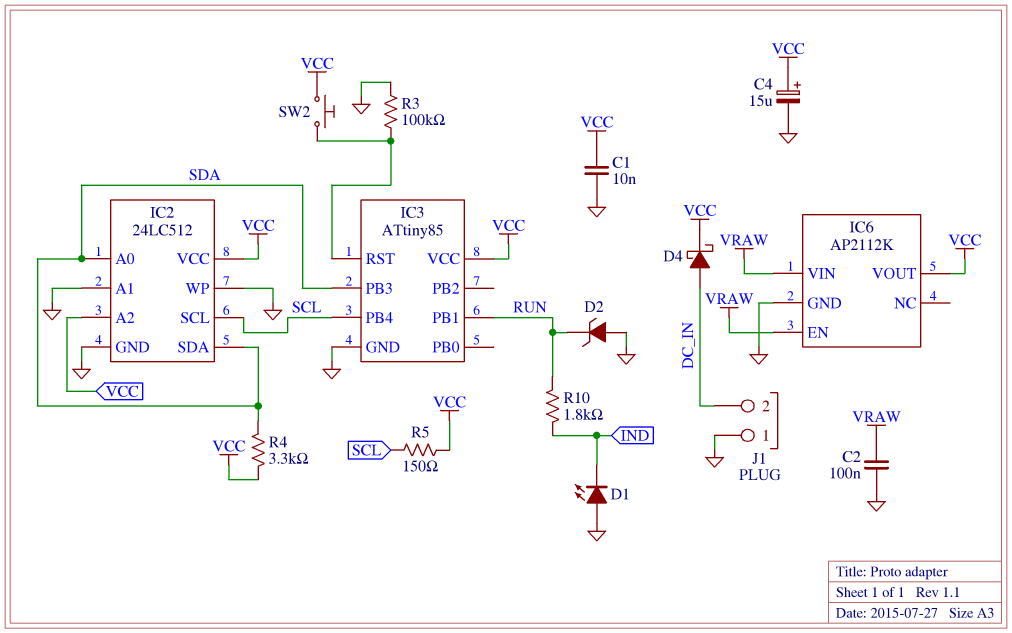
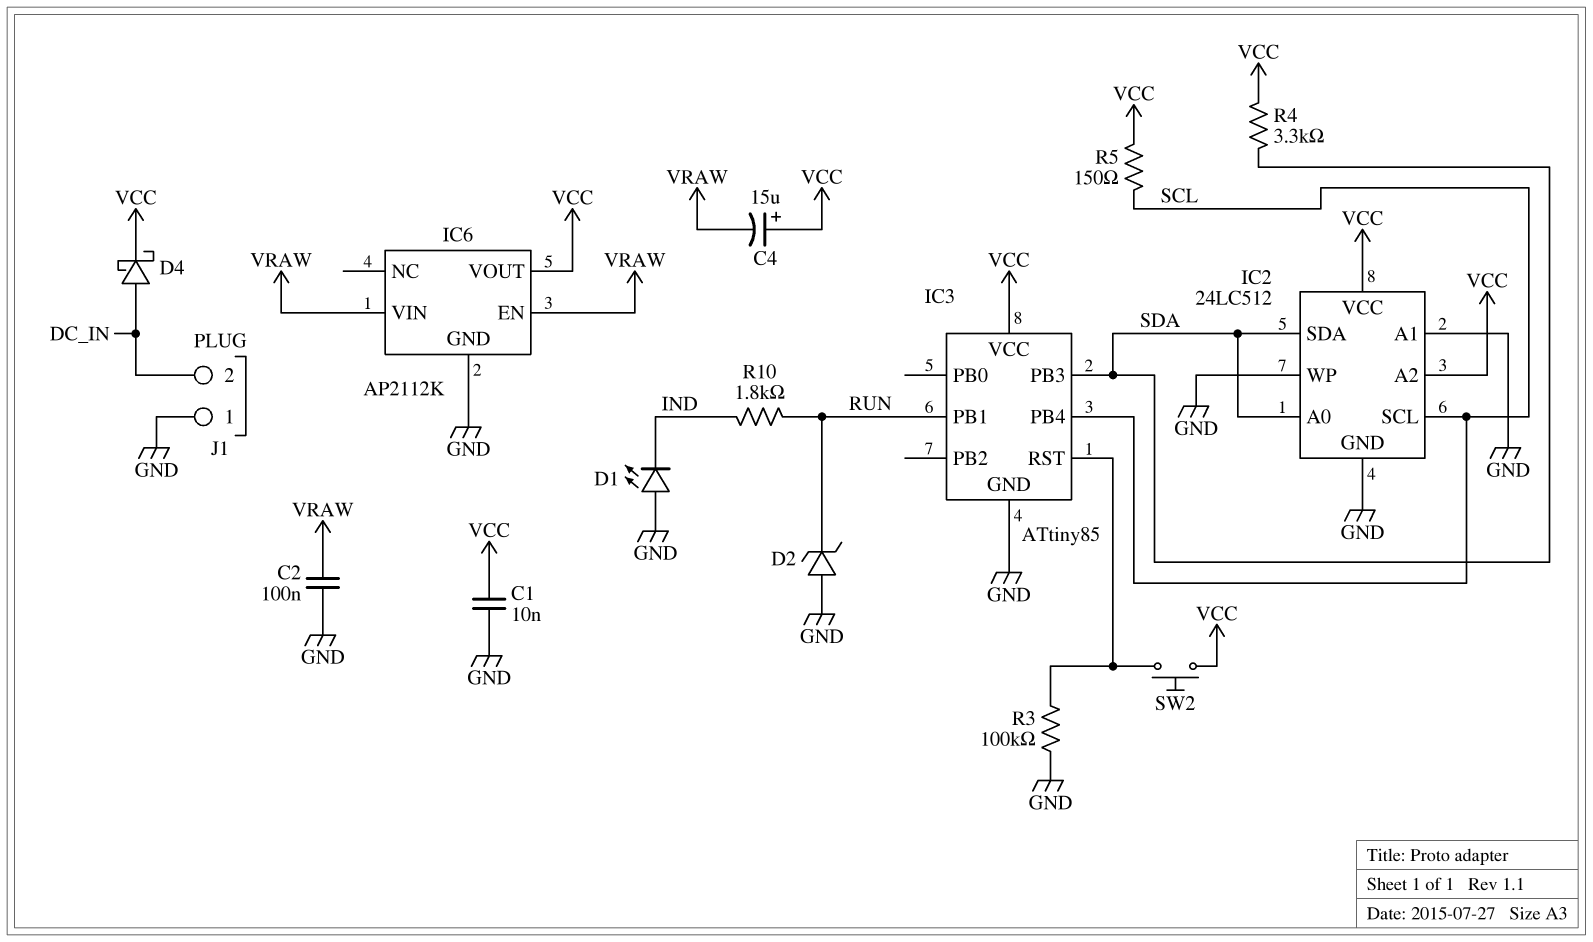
C4: 15uF (plus VCC, minus GND) -> 15uF (plus VCC, minus VRAW)

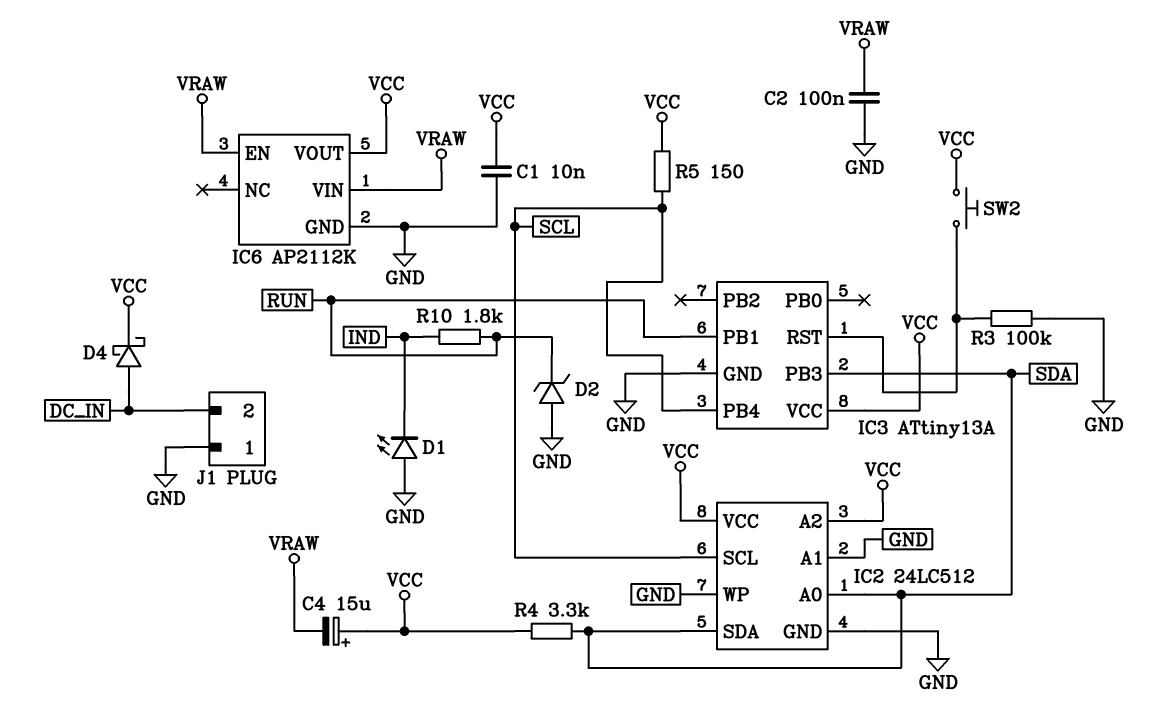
IC3: ATtiny85 -> ATtiny13A

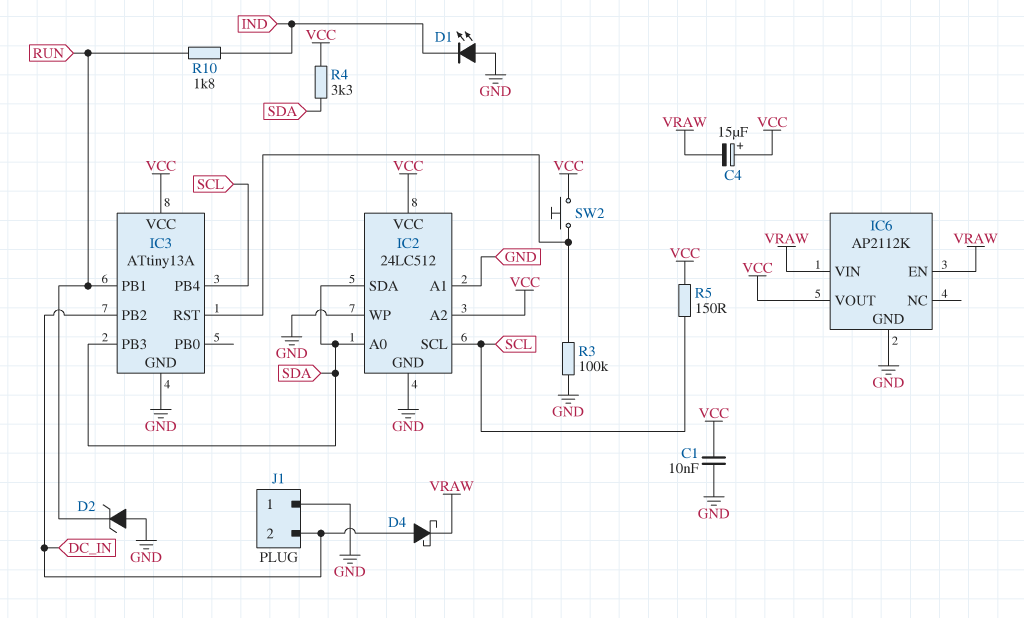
C2: 100nF (GND, VRAW) -> none
D4: schottky (A DC_IN, K VCC) -> schottky (A DC_IN, K VRAW)
IC3 pin PB2: none -> DC_IN

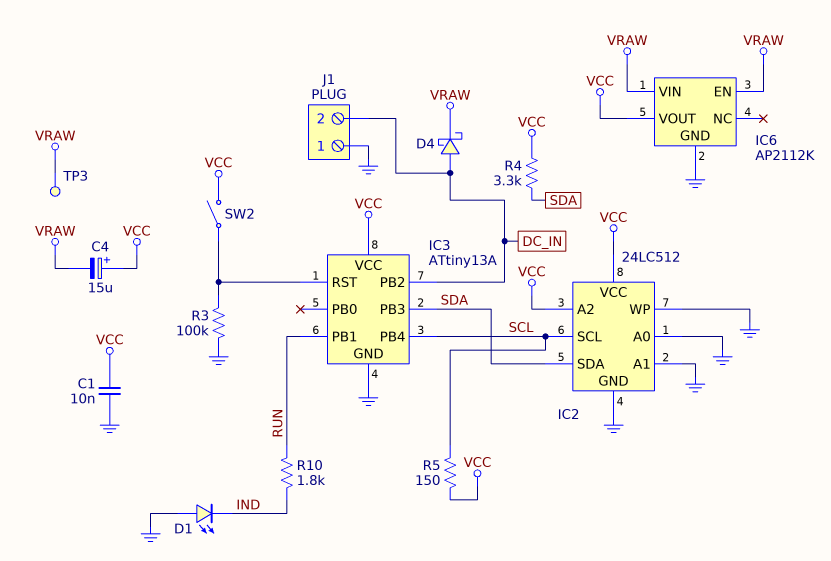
D2: zener (A GND, K RUN) -> none
IC2 pin A0: SDA -> GND
SW2: button (IC3/RST, VCC) -> switch (IC3/RST, VCC)
TP3: none -> test point (VRAW)

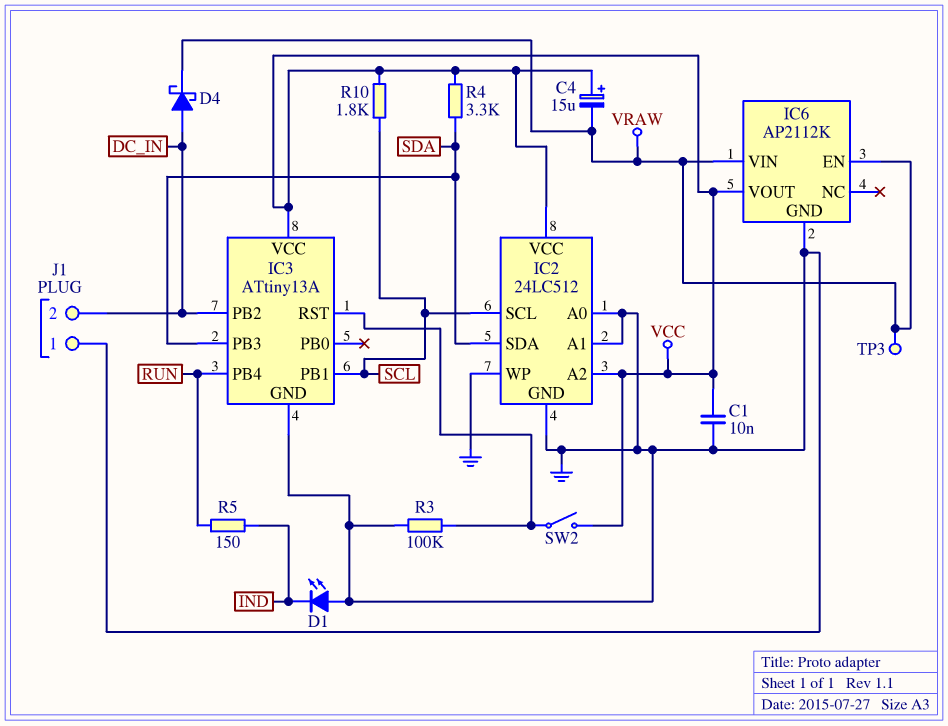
IC3 pin PB1: RUN -> SCL
IC3 pin PB4: SCL -> RUN
R5: 150 (SCL, VCC) -> 150 (IND, RUN)
R10: 1.8k (IND, RUN) -> 1.8k (SCL, VCC)

